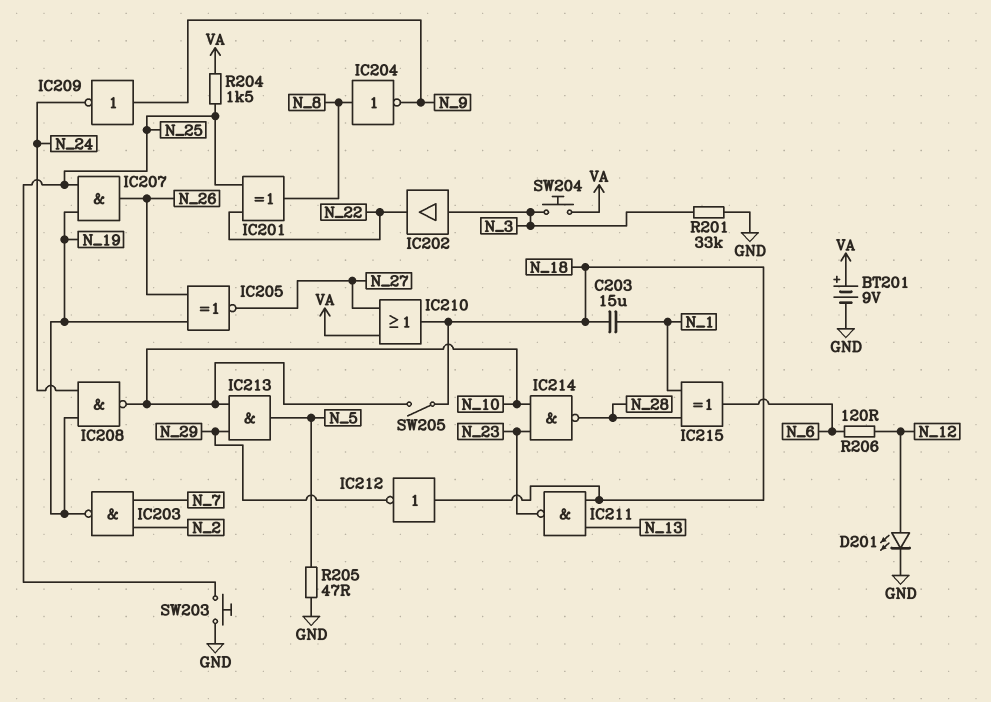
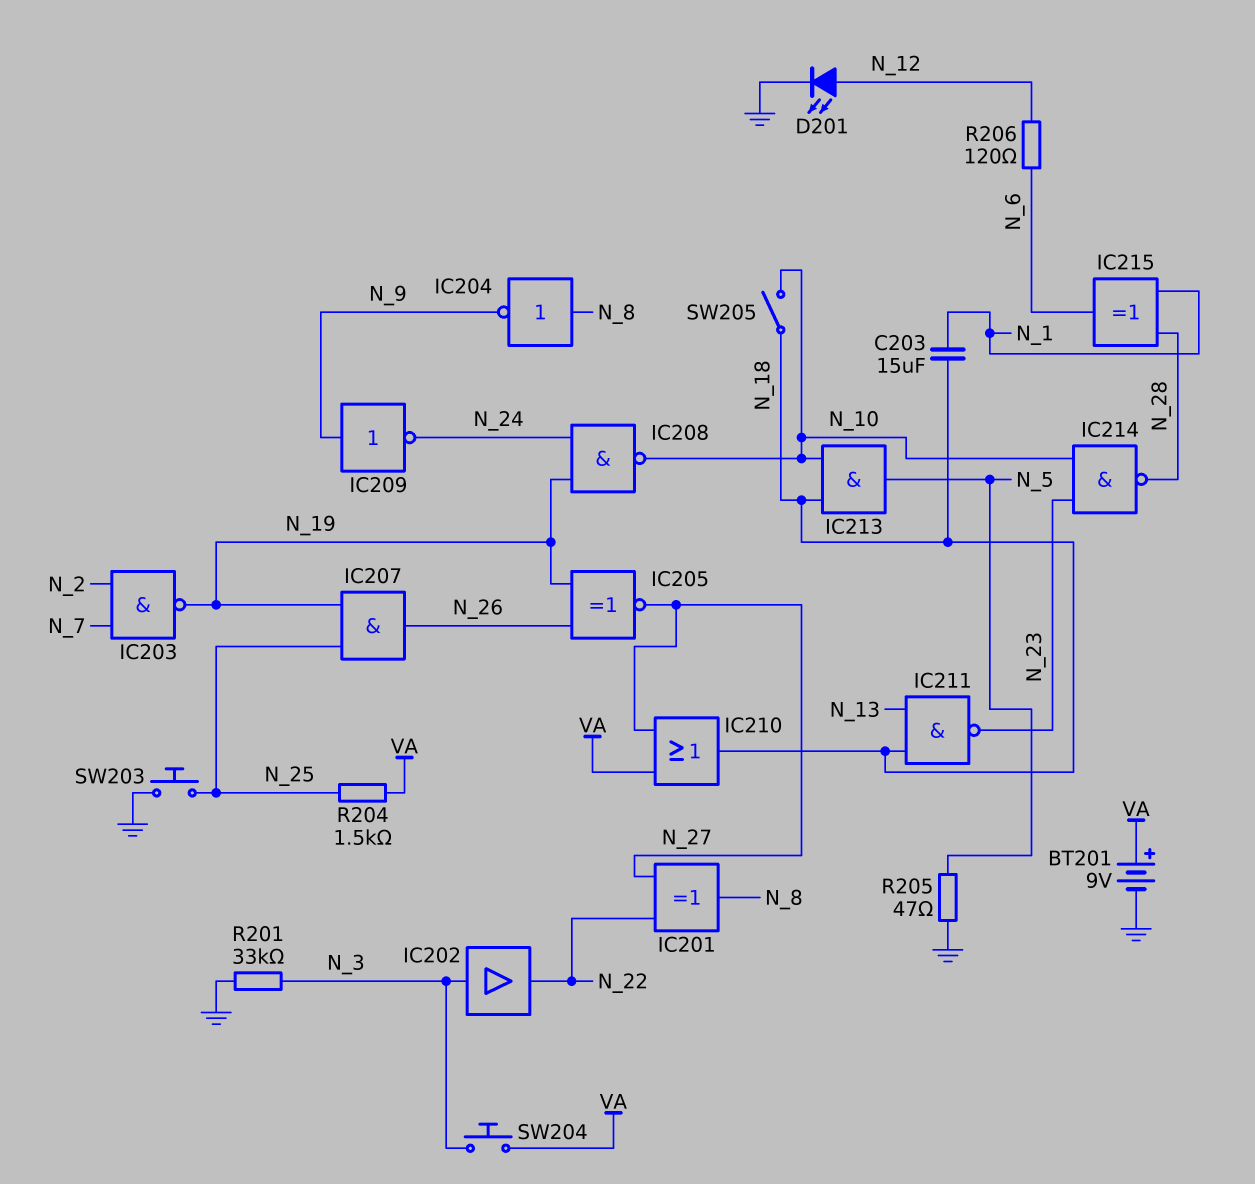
IC201: XOR (in N_22, in N_25, out N_8) -> XOR (in N_22, in N_27, out N_8)
IC212: NOT (in N_18, out N_29) -> none
IC213: AND (in N_10, in N_29, out N_5) -> AND (in N_10, in N_18, out N_5)

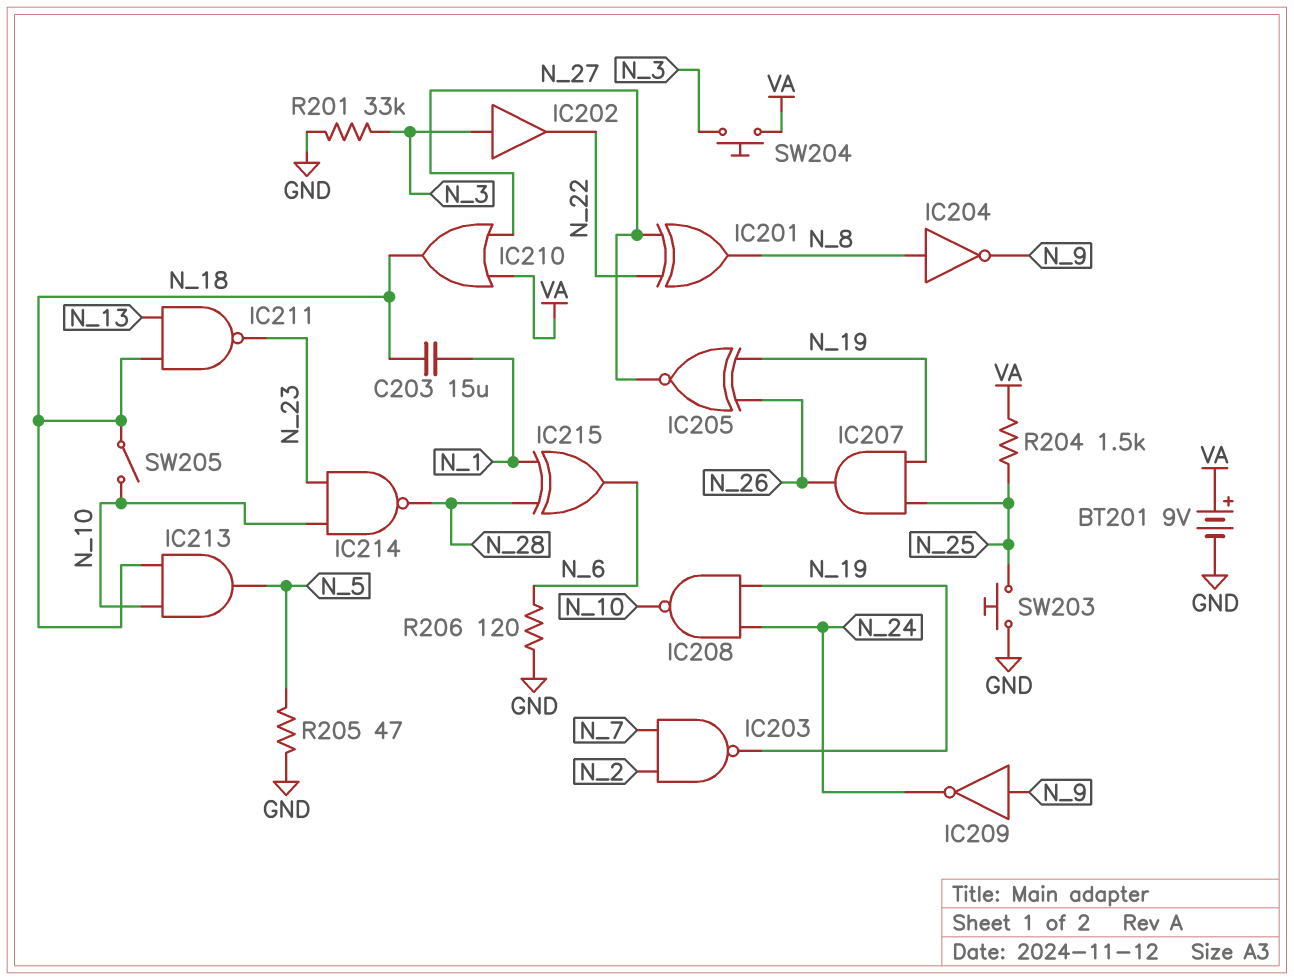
D201: LED (A N_12, K GND) -> none
R206: 120 (N_6, N_12) -> 120 (GND, N_6)

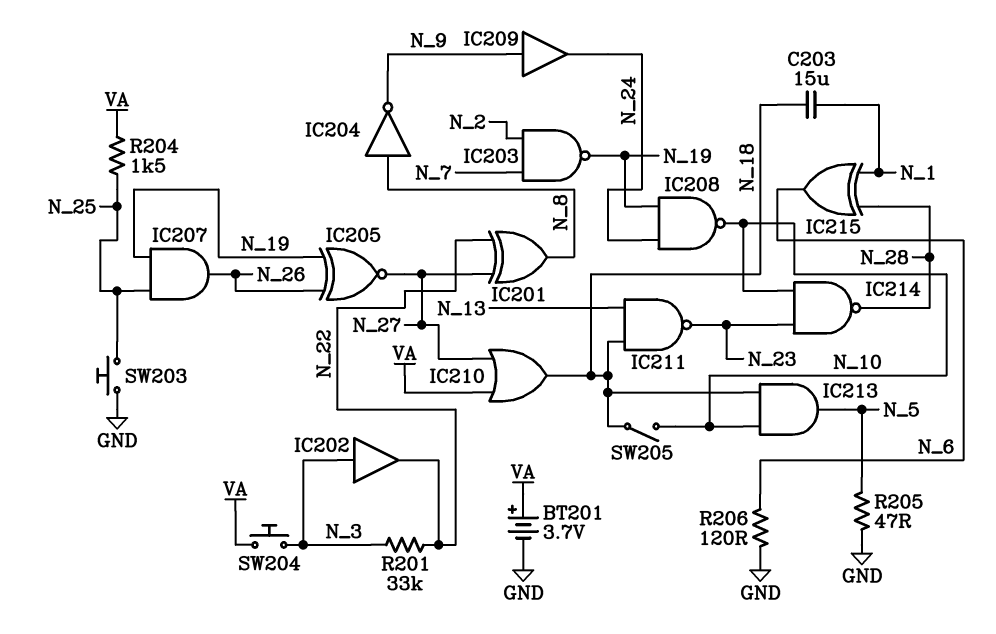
BT201: 9V (plus VA, minus GND) -> 3.7V (plus VA, minus GND)
IC209: NOT (in N_9, out N_24) -> buffer (in N_9, out N_24)
R201: 33k (GND, N_3) -> 33k (N_3, N_22)

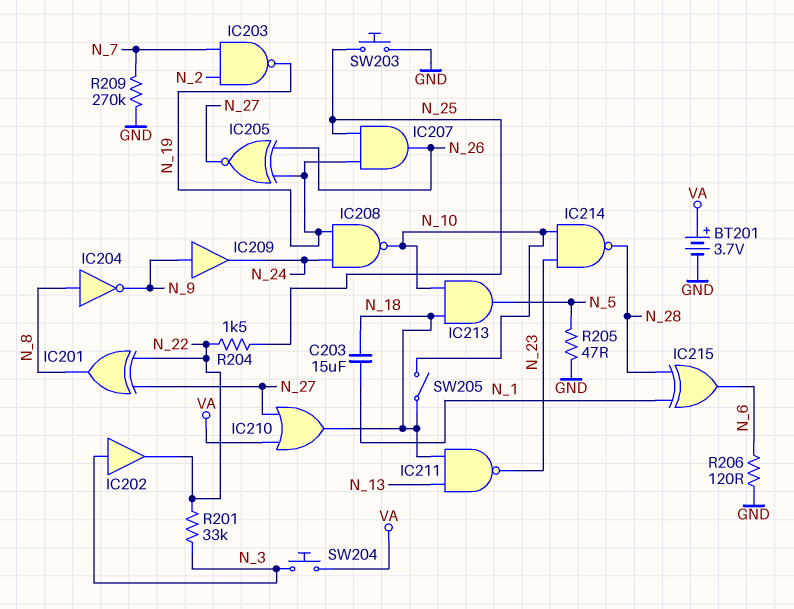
R204: 1.5k (N_25, VA) -> 1.5k (N_22, N_25)
R209: none -> 270k (GND, N_7)

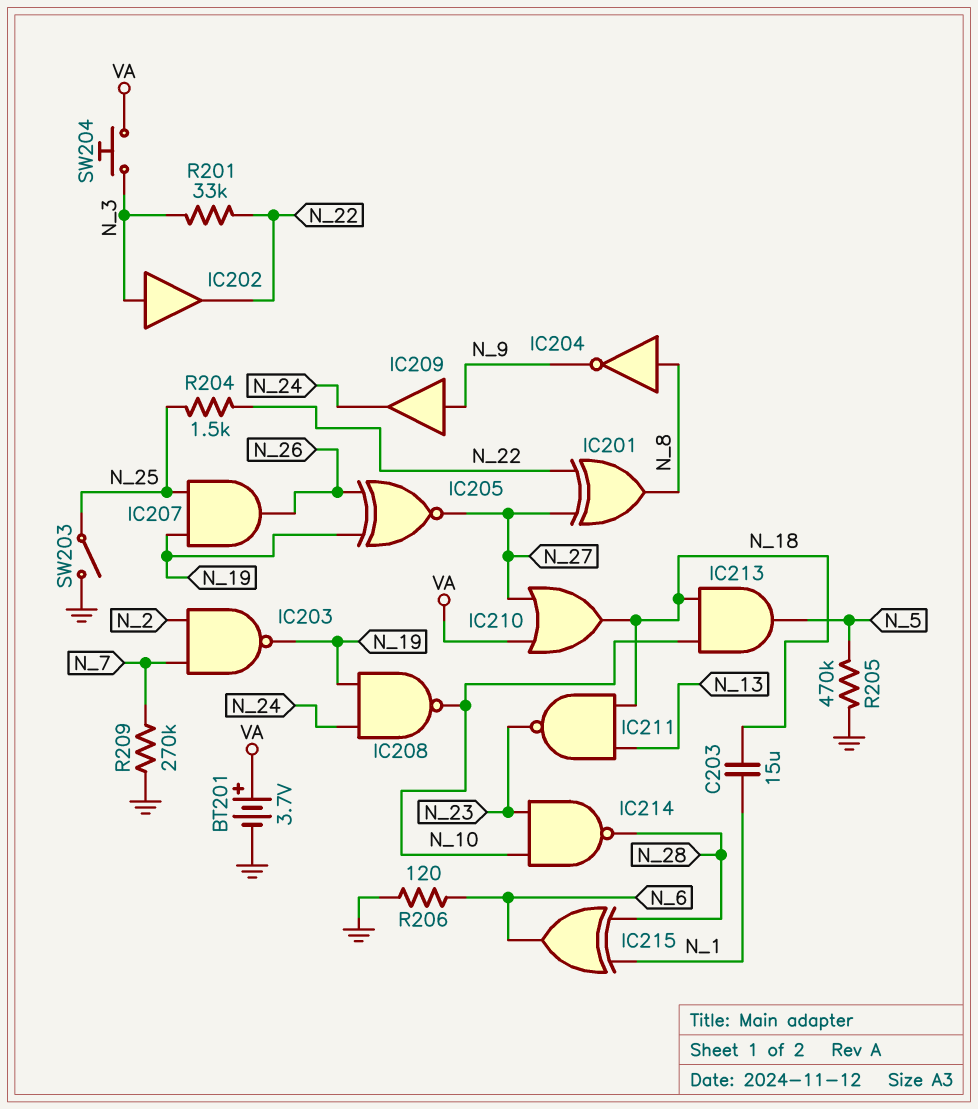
R205: 47 (GND, N_5) -> 470k (GND, N_5)
SW203: button (GND, N_25) -> switch (GND, N_25)
SW205: switch (N_10, N_18) -> none

